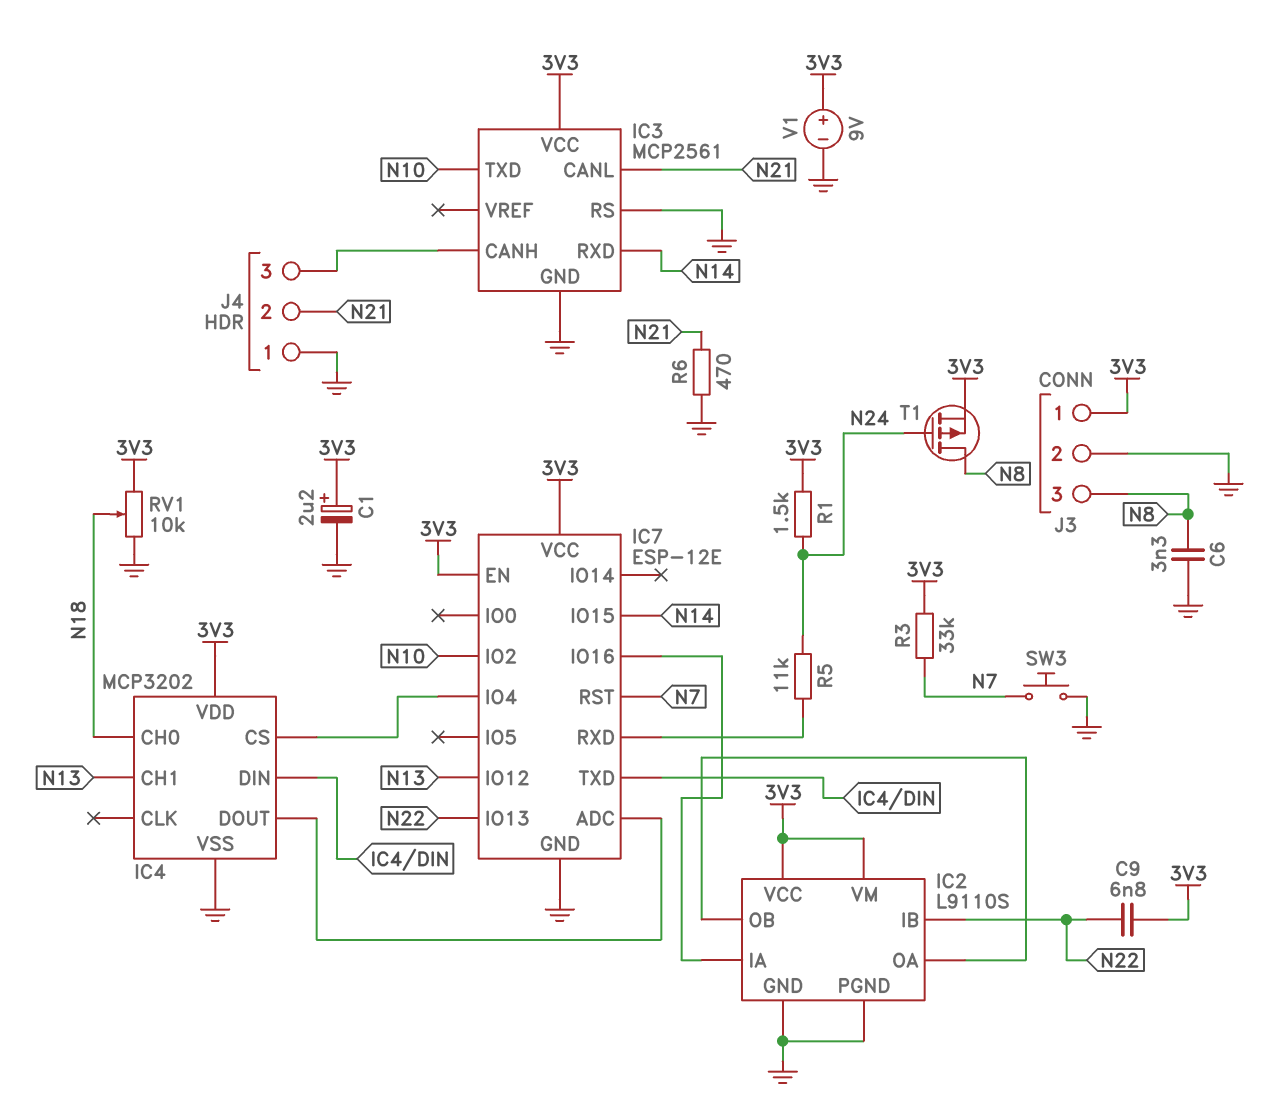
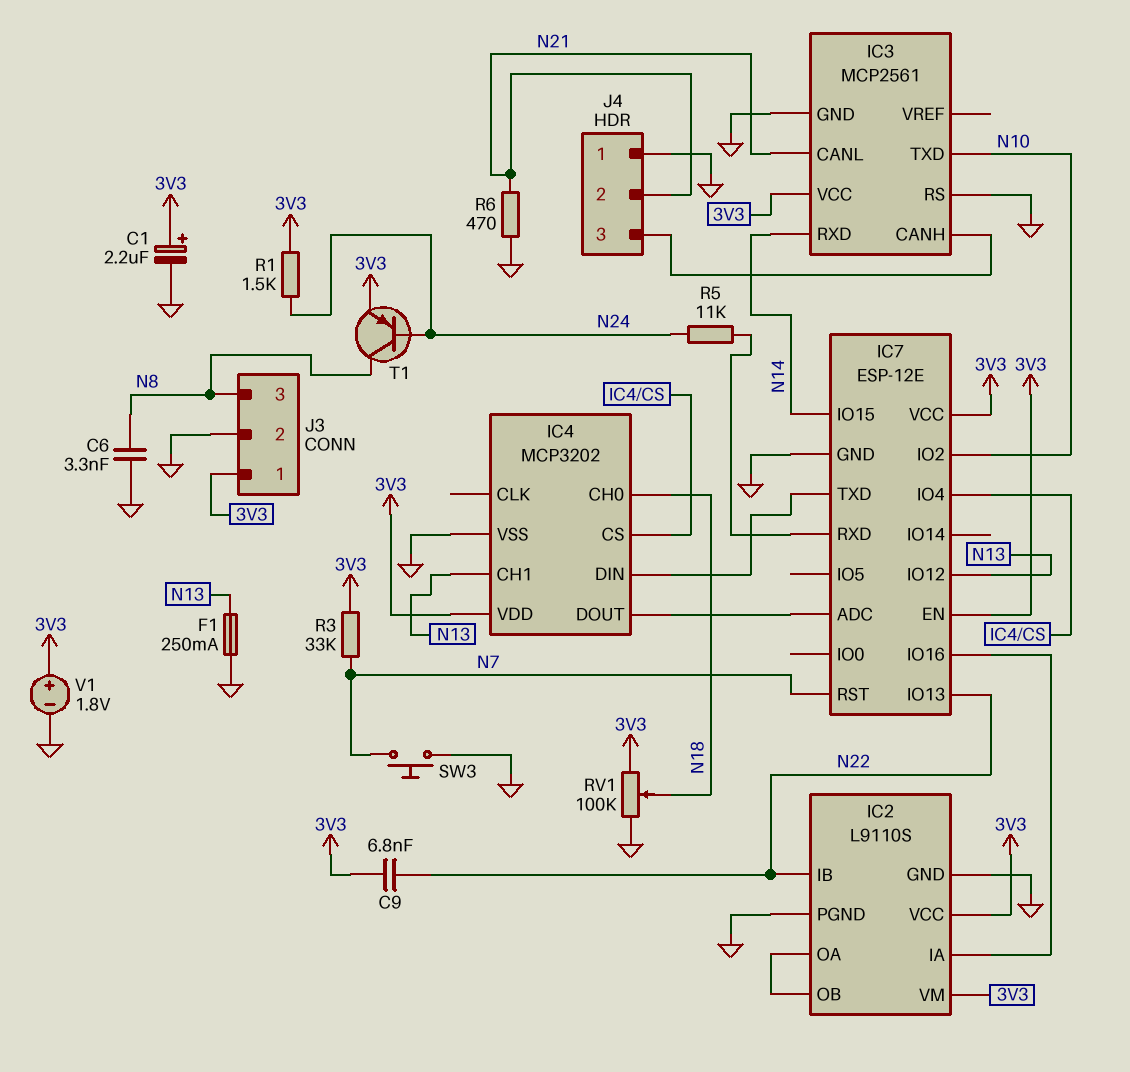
F1: none -> 250mA (GND, N13)
RV1: 10k (3V3, GND, wiper N18) -> 100k (3V3, GND, wiper N18)
T1: PMOS (G N24, D N8, S 3V3) -> PNP (B N24, C N8, E 3V3)
V1: 9V (plus 3V3, minus GND) -> 1.8V (plus 3V3, minus GND)

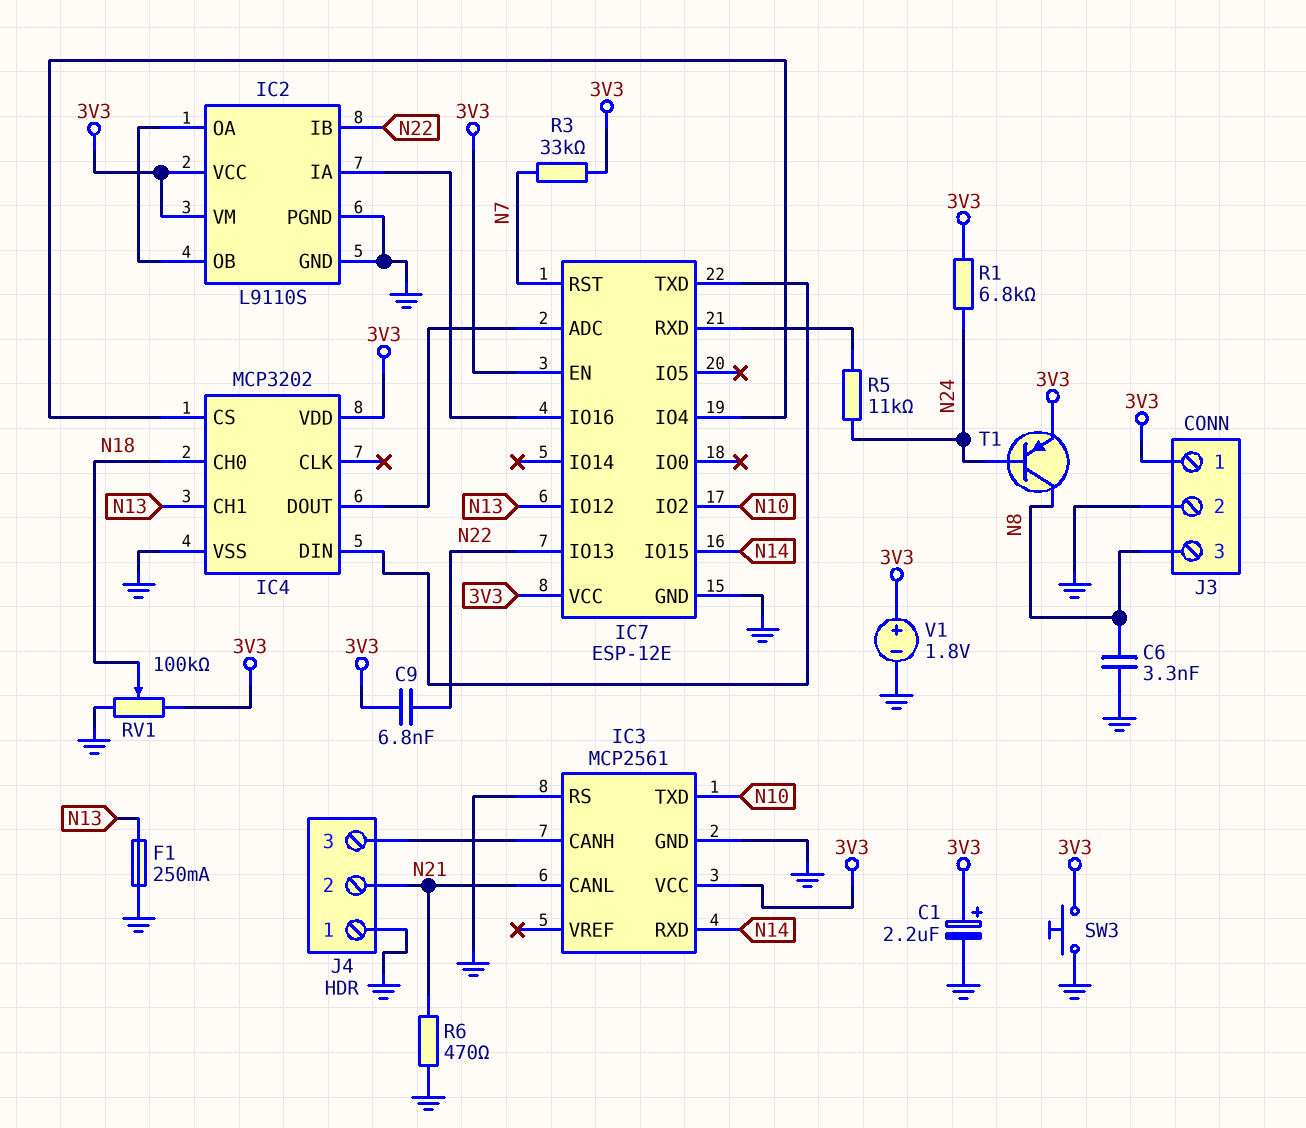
R1: 1.5k (3V3, N24) -> 6.8k (3V3, N24)
SW3: button (GND, N7) -> button (3V3, GND)

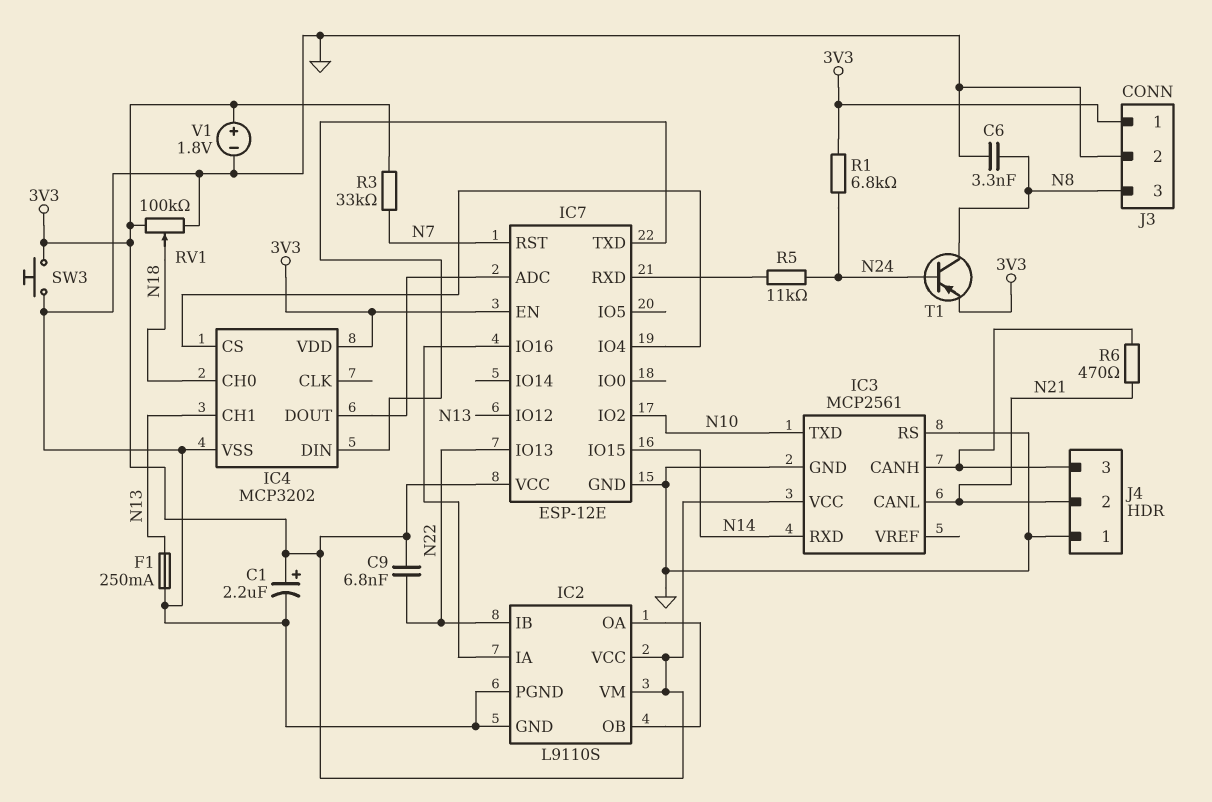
R6: 470 (GND, N21) -> 470 (IC3/CANH, N21)

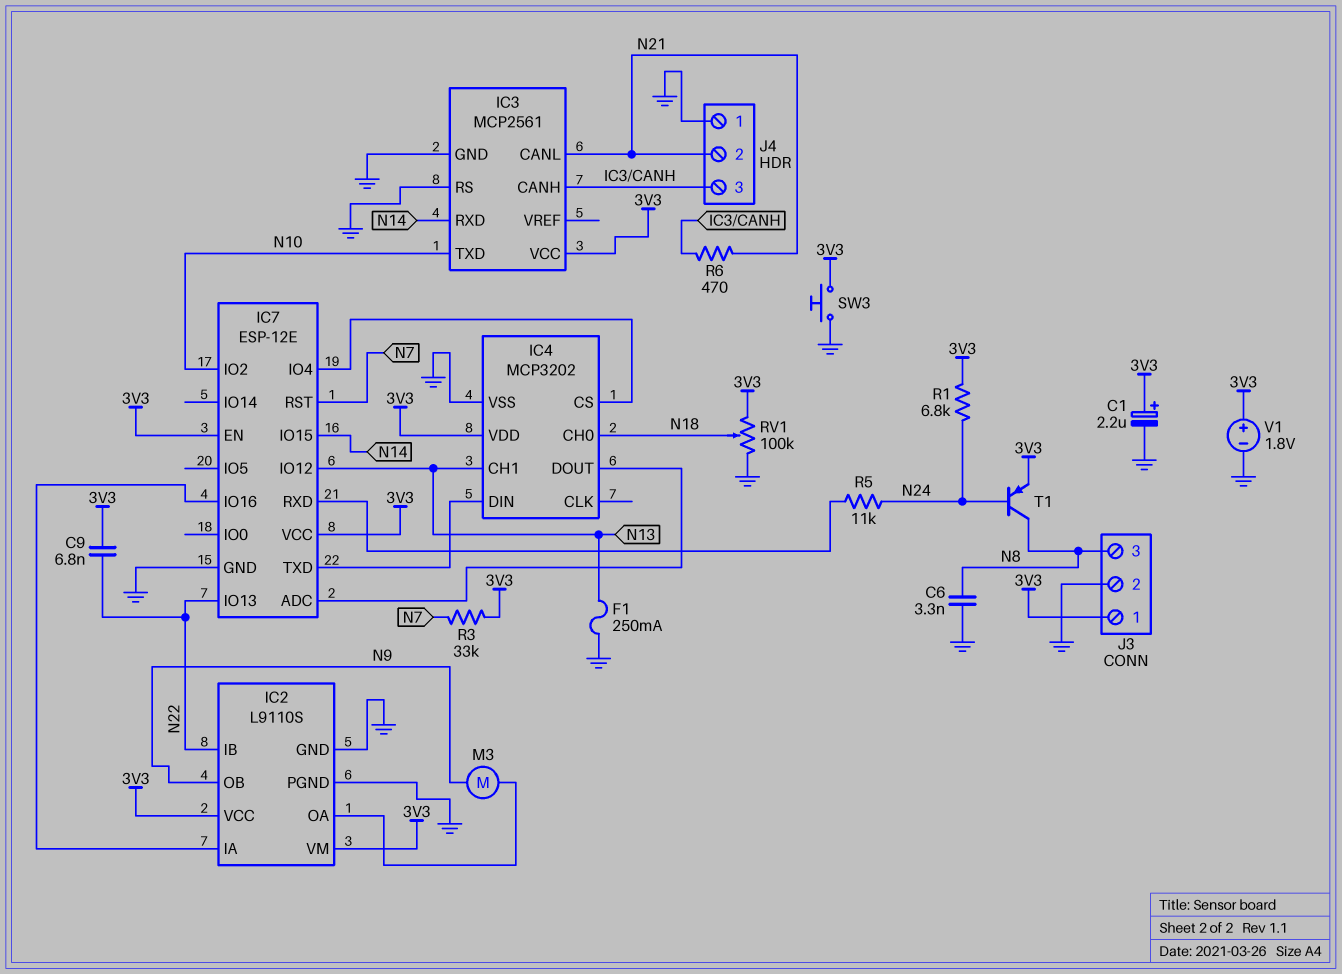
IC2 pin OB: IC2/OA -> N9
M3: none -> motor (IC2/OA, N9)

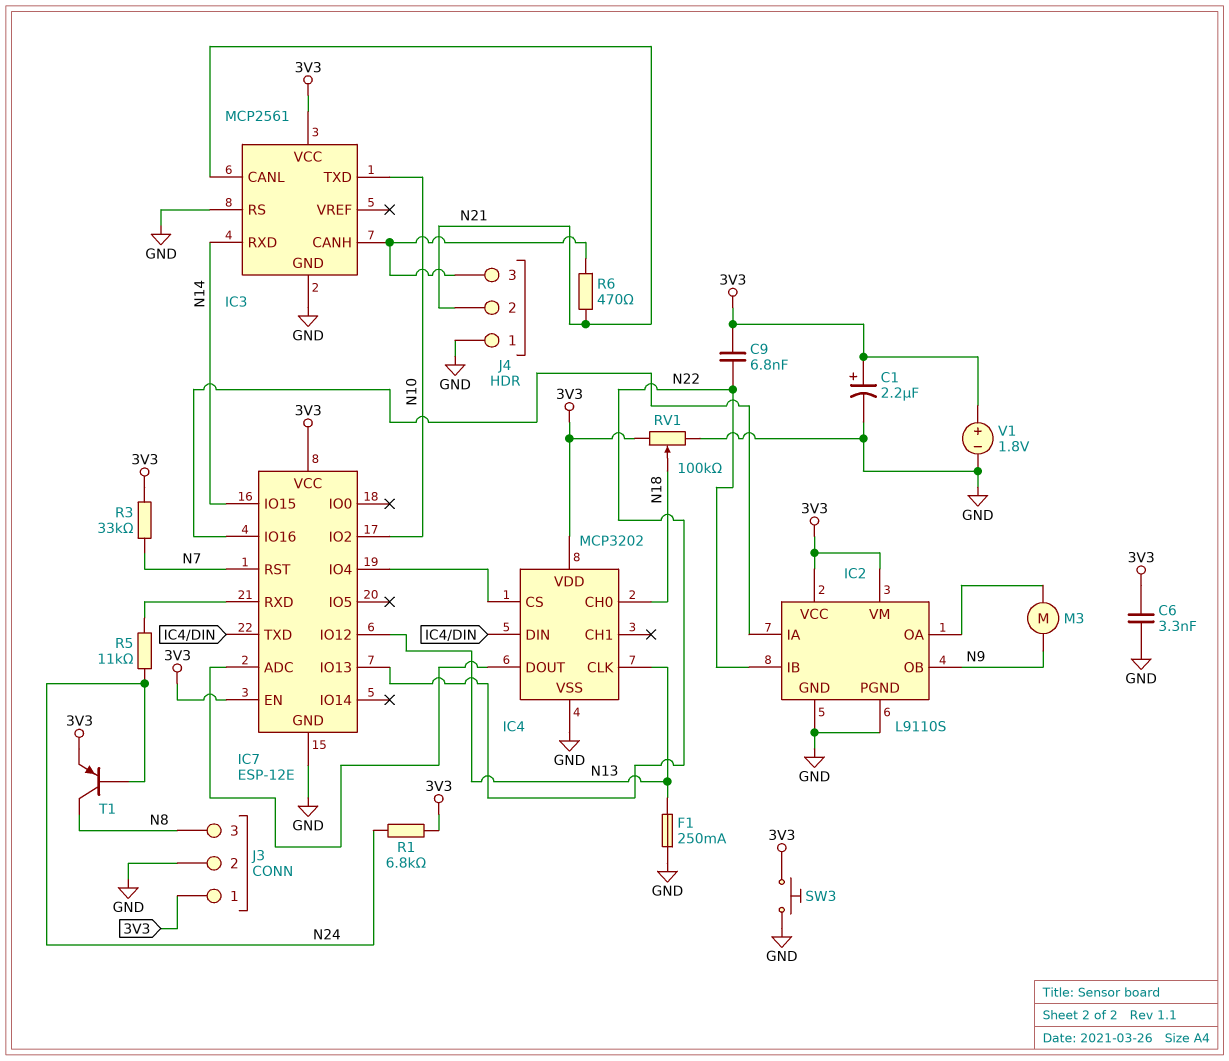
C6: 3.3nF (GND, N8) -> 3.3nF (3V3, GND)
IC4 pin CH1: N13 -> none
IC4 pin CLK: none -> N13

